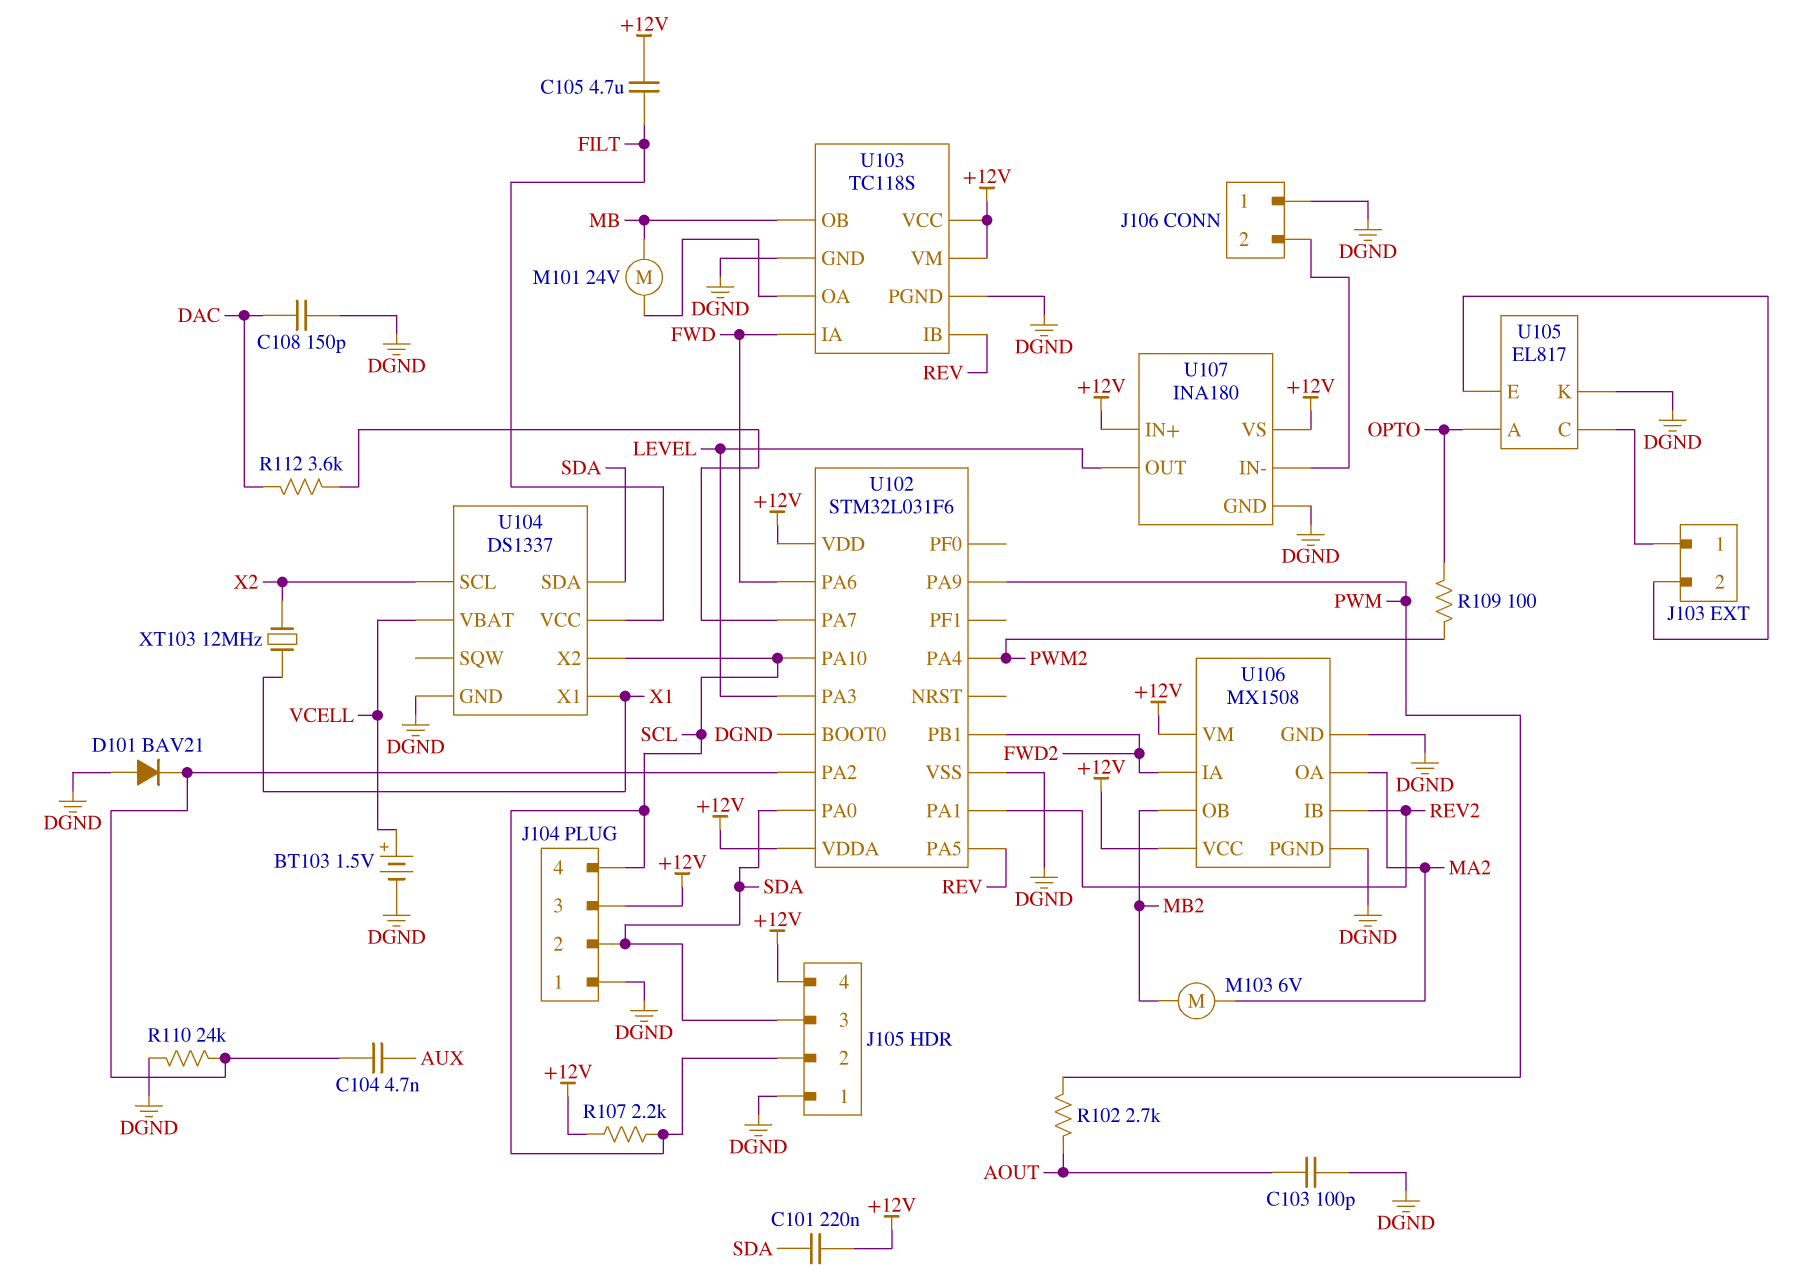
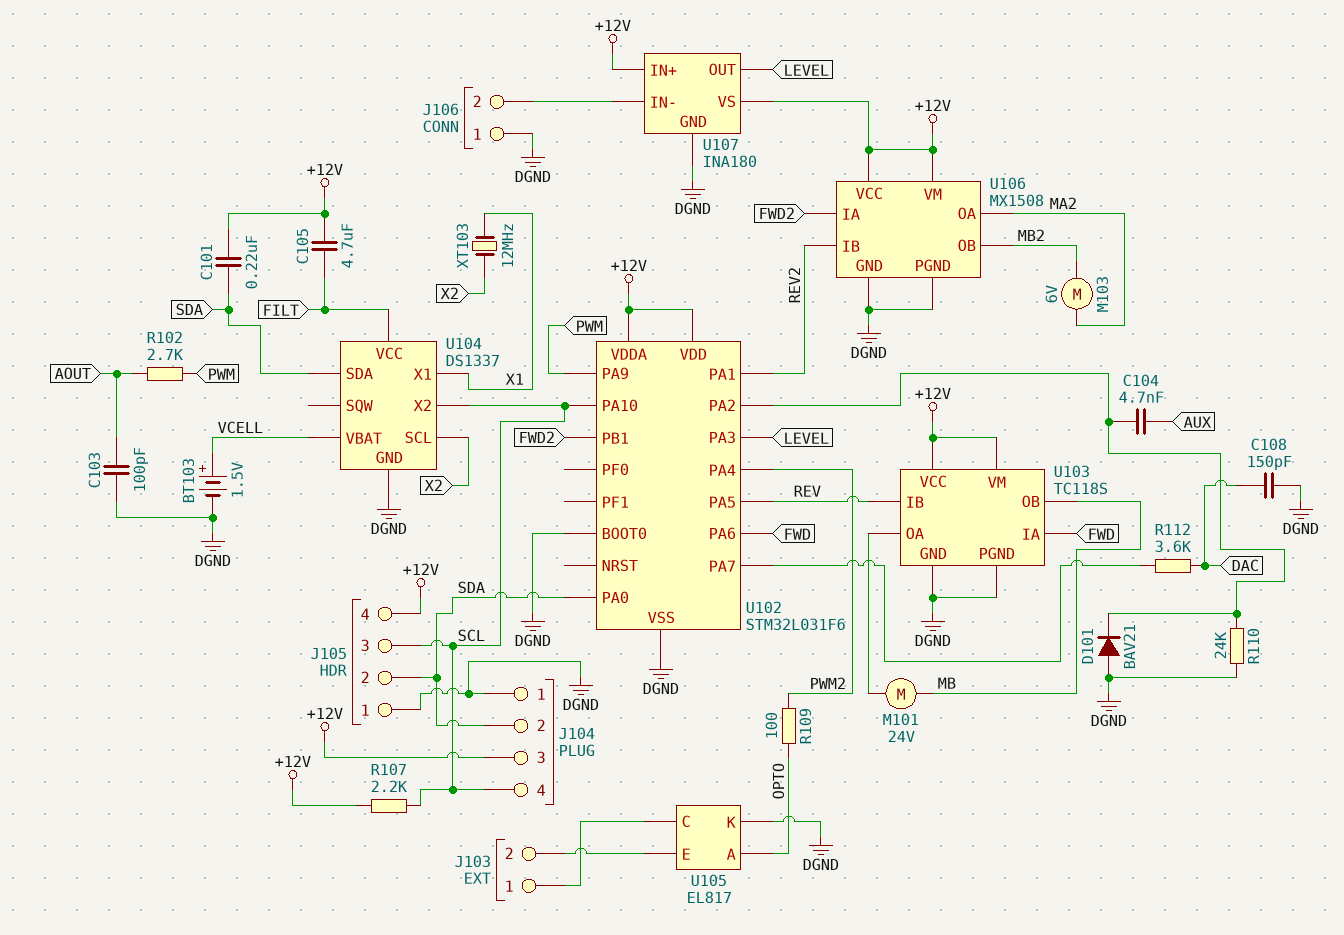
J105 pin 2: SCL -> SDA
J105 pin 3: SDA -> SCL

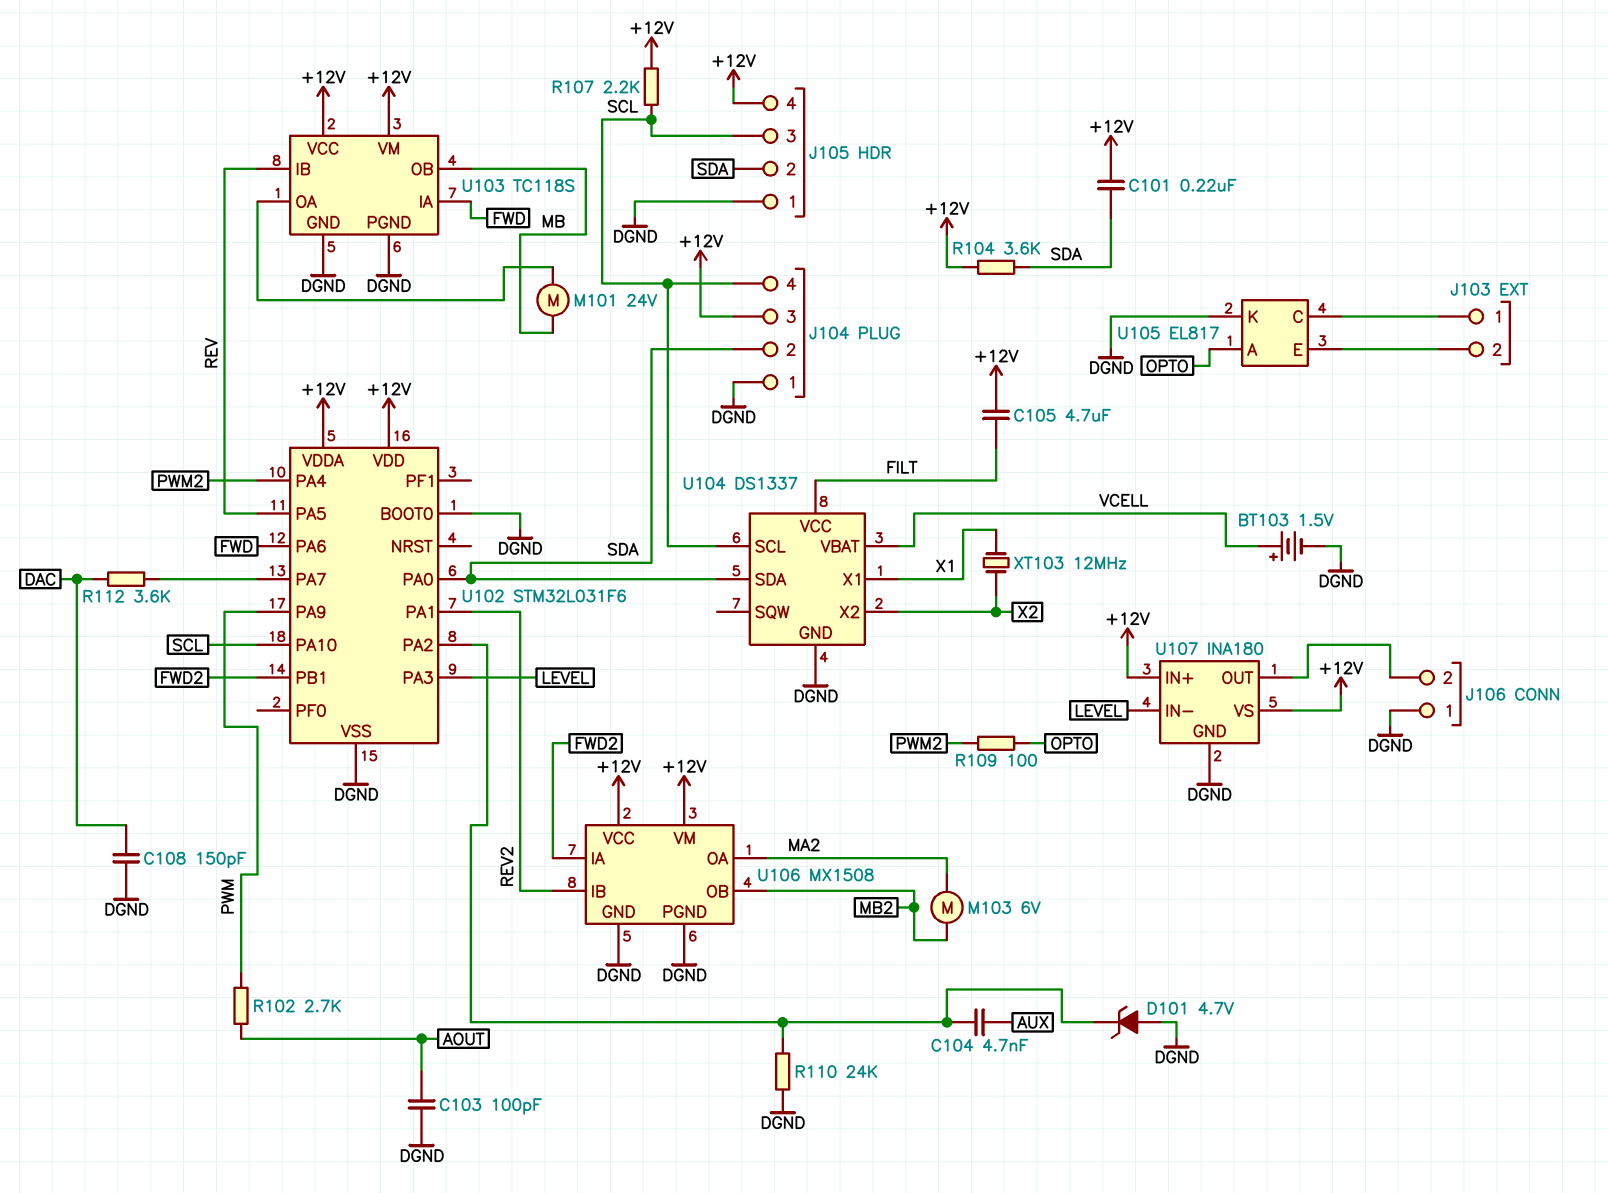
D101: diode BAV21 (A DGND, K U102/PA2) -> zener 4.7V (A DGND, K U102/PA2)
R104: none -> 3.6k (+12V, SDA)
U104 pin SCL: X2 -> SCL
U104 pin X2: SCL -> X2
U107 pin IN-: J106/2 -> LEVEL
U107 pin OUT: LEVEL -> J106/2

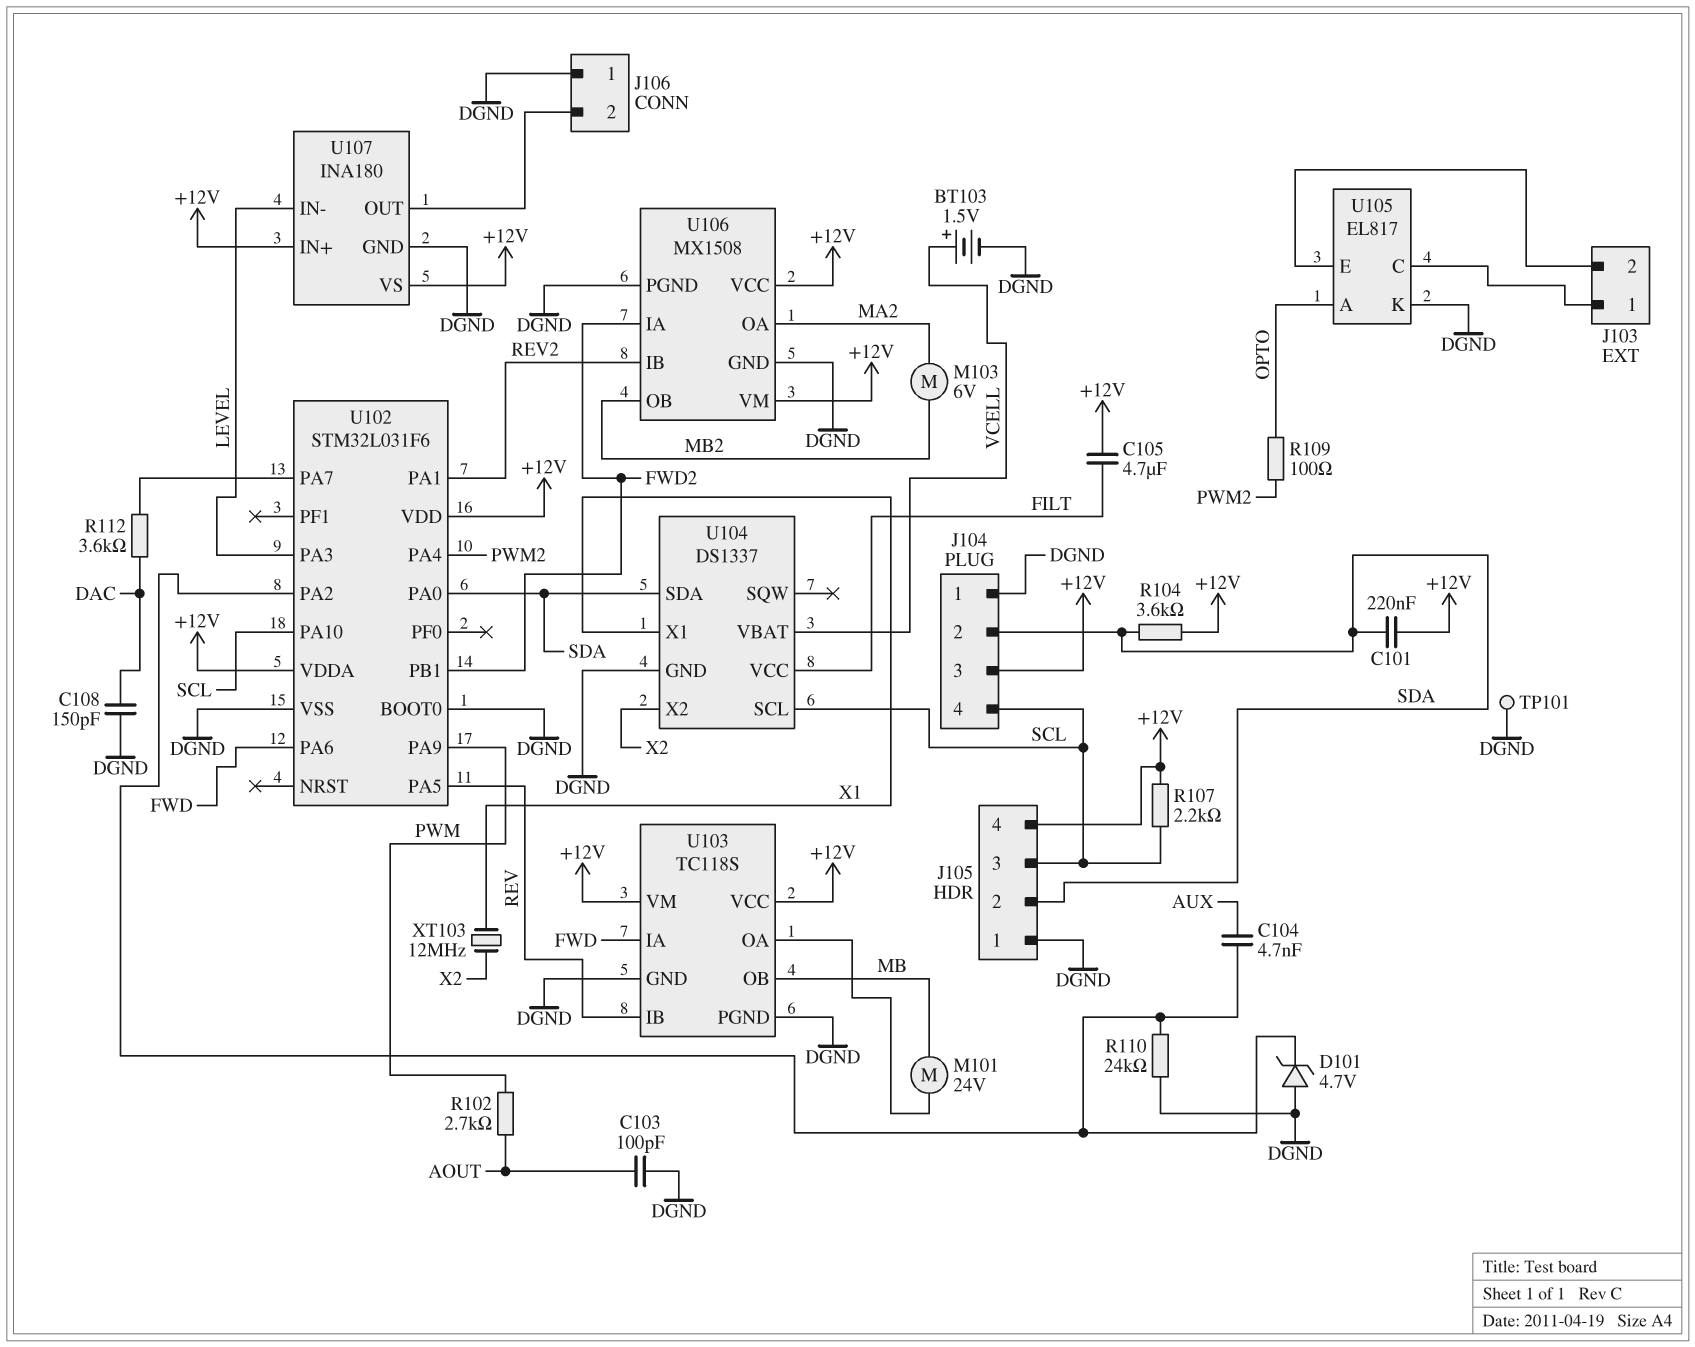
TP101: none -> test point (DGND)

